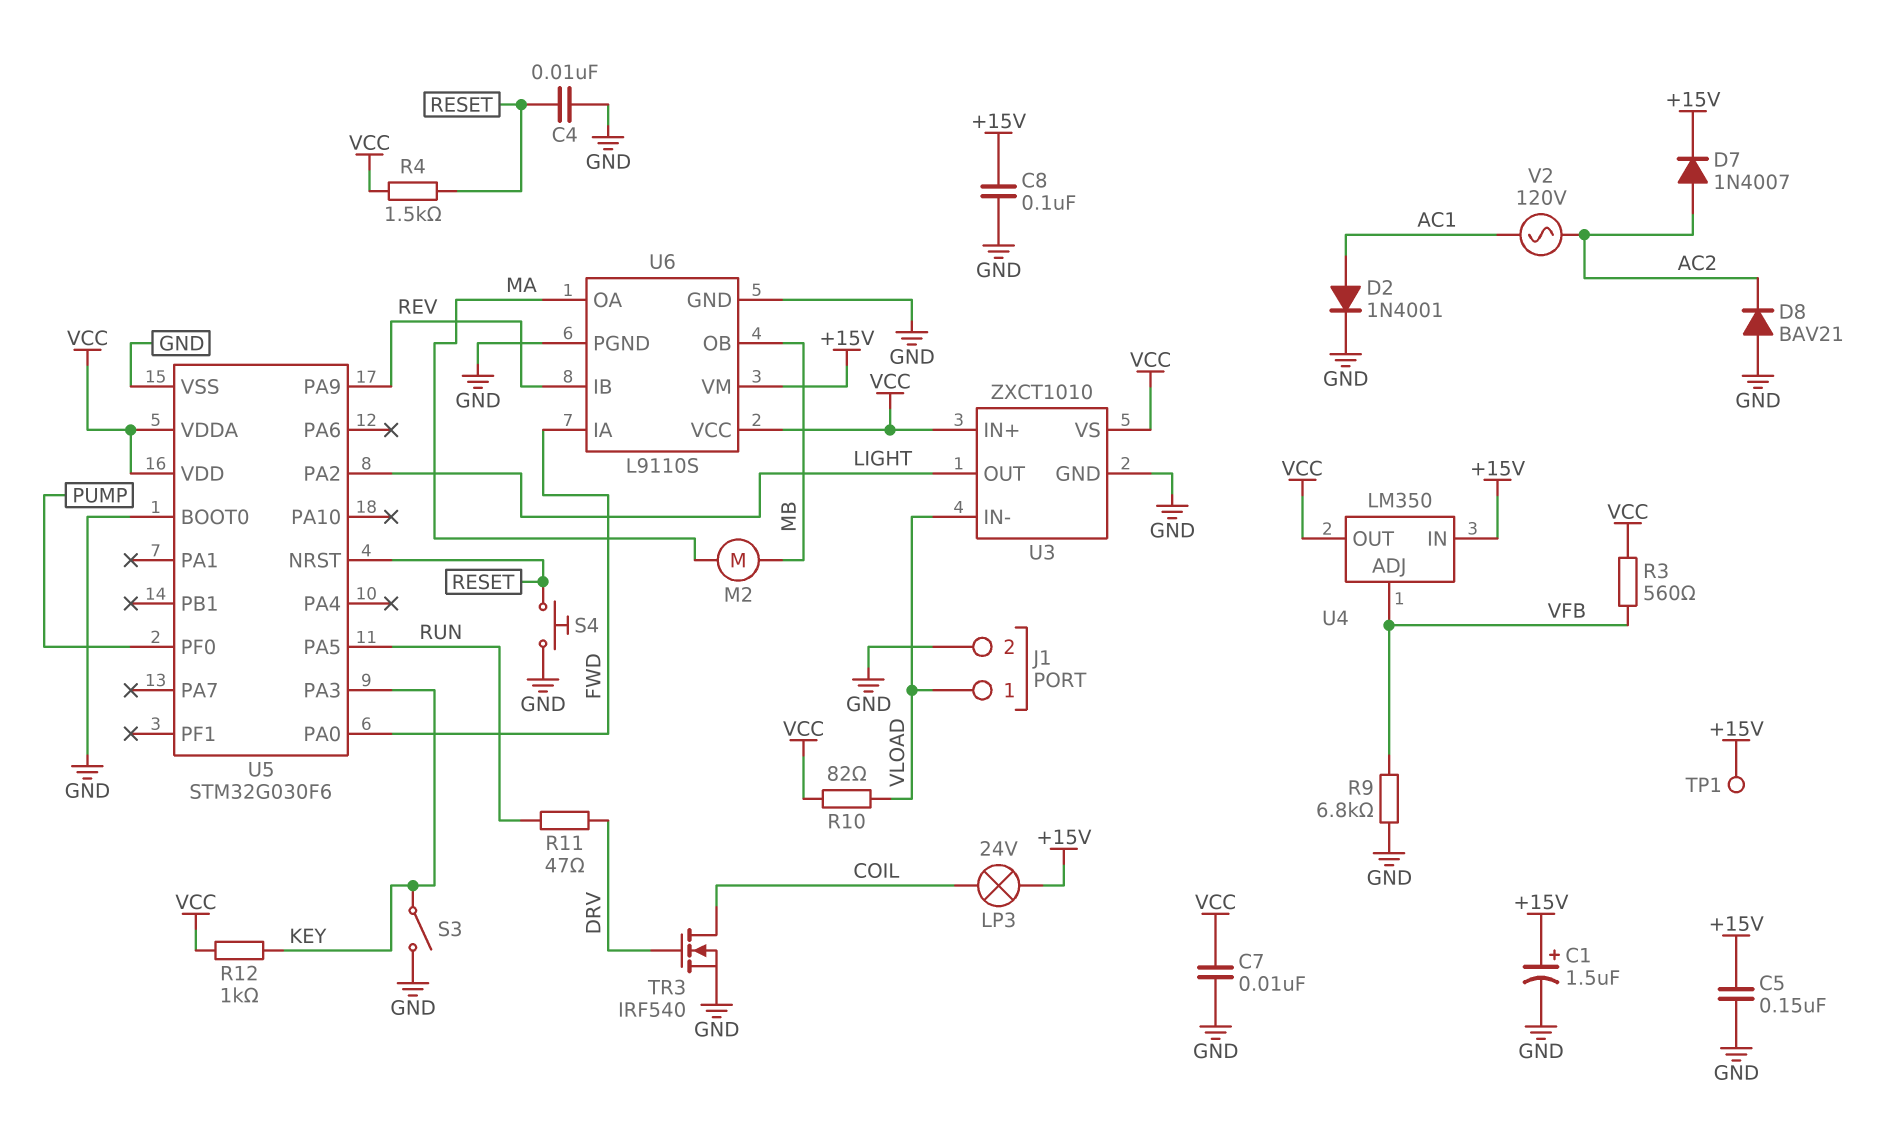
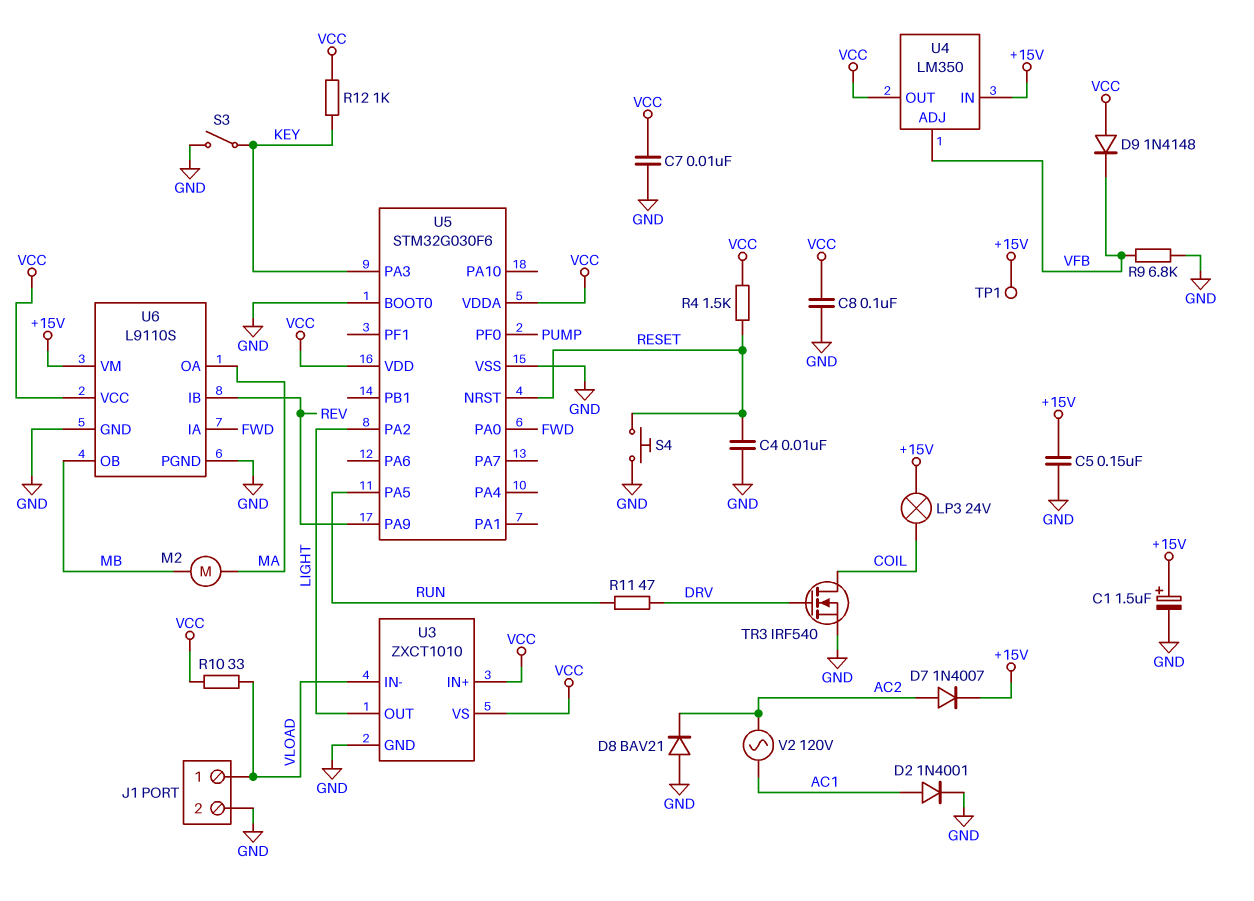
C8: 100nF (+15V, GND) -> 100nF (GND, VCC)
D9: none -> diode 1N4148 (A VCC, K VFB)
R3: 560 (VCC, VFB) -> none
R10: 82 (VCC, VLOAD) -> 33 (VCC, VLOAD)

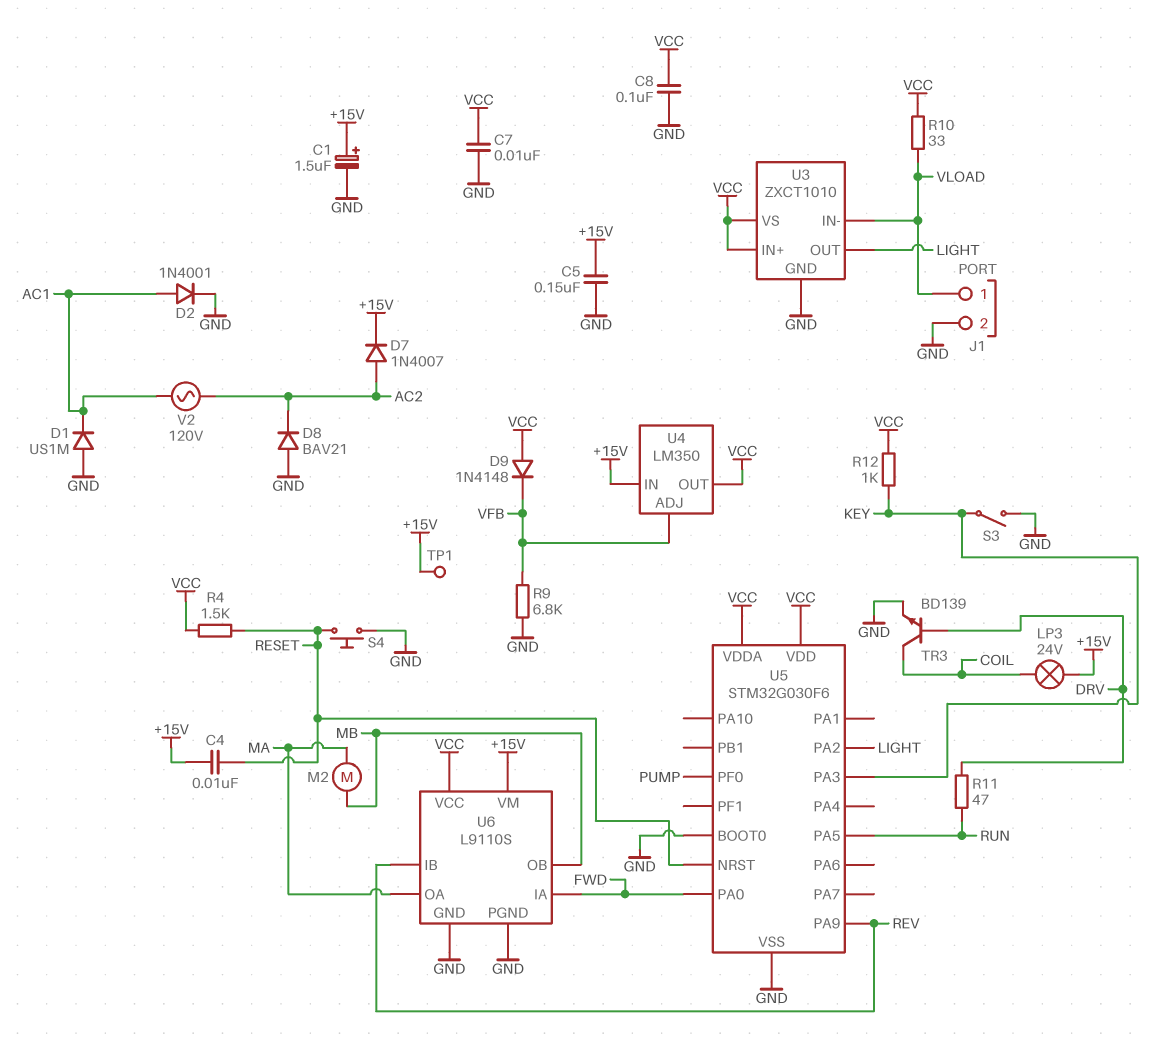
C4: 10nF (GND, RESET) -> 10nF (+15V, RESET)
D1: none -> diode US1M (A GND, K AC1)
TR3: NMOS IRF540 (G DRV, D COIL, S GND) -> NPN BD139 (B DRV, C COIL, E GND)

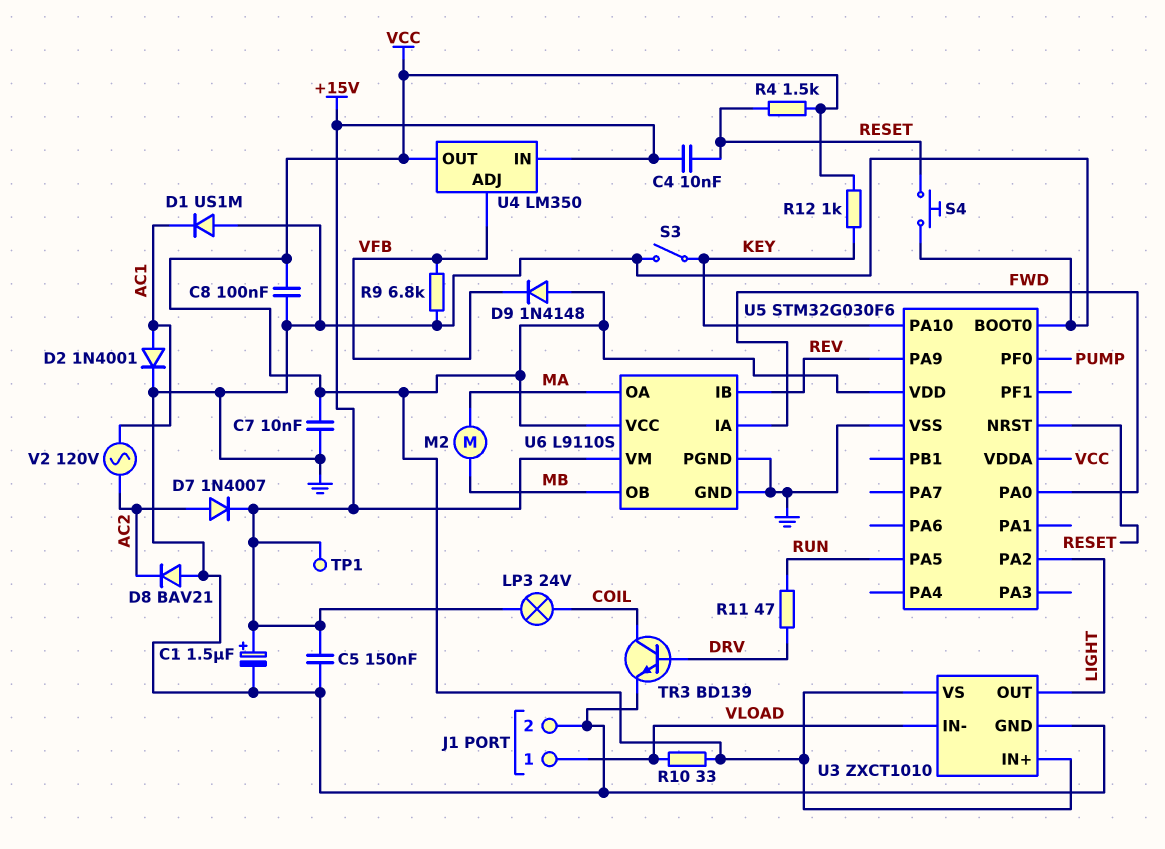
U5 pin PA3: KEY -> none
U5 pin PA10: none -> KEY

